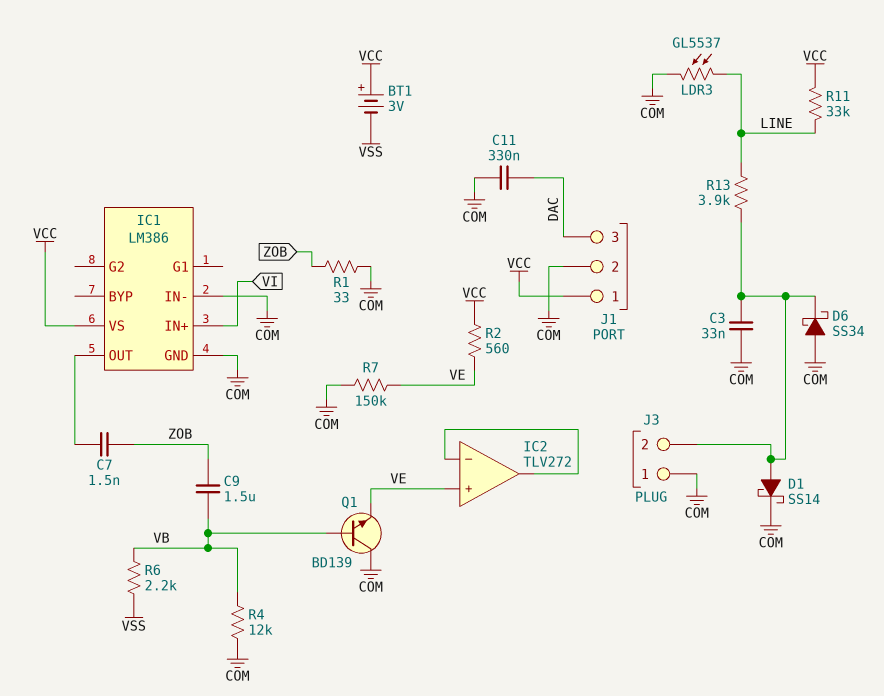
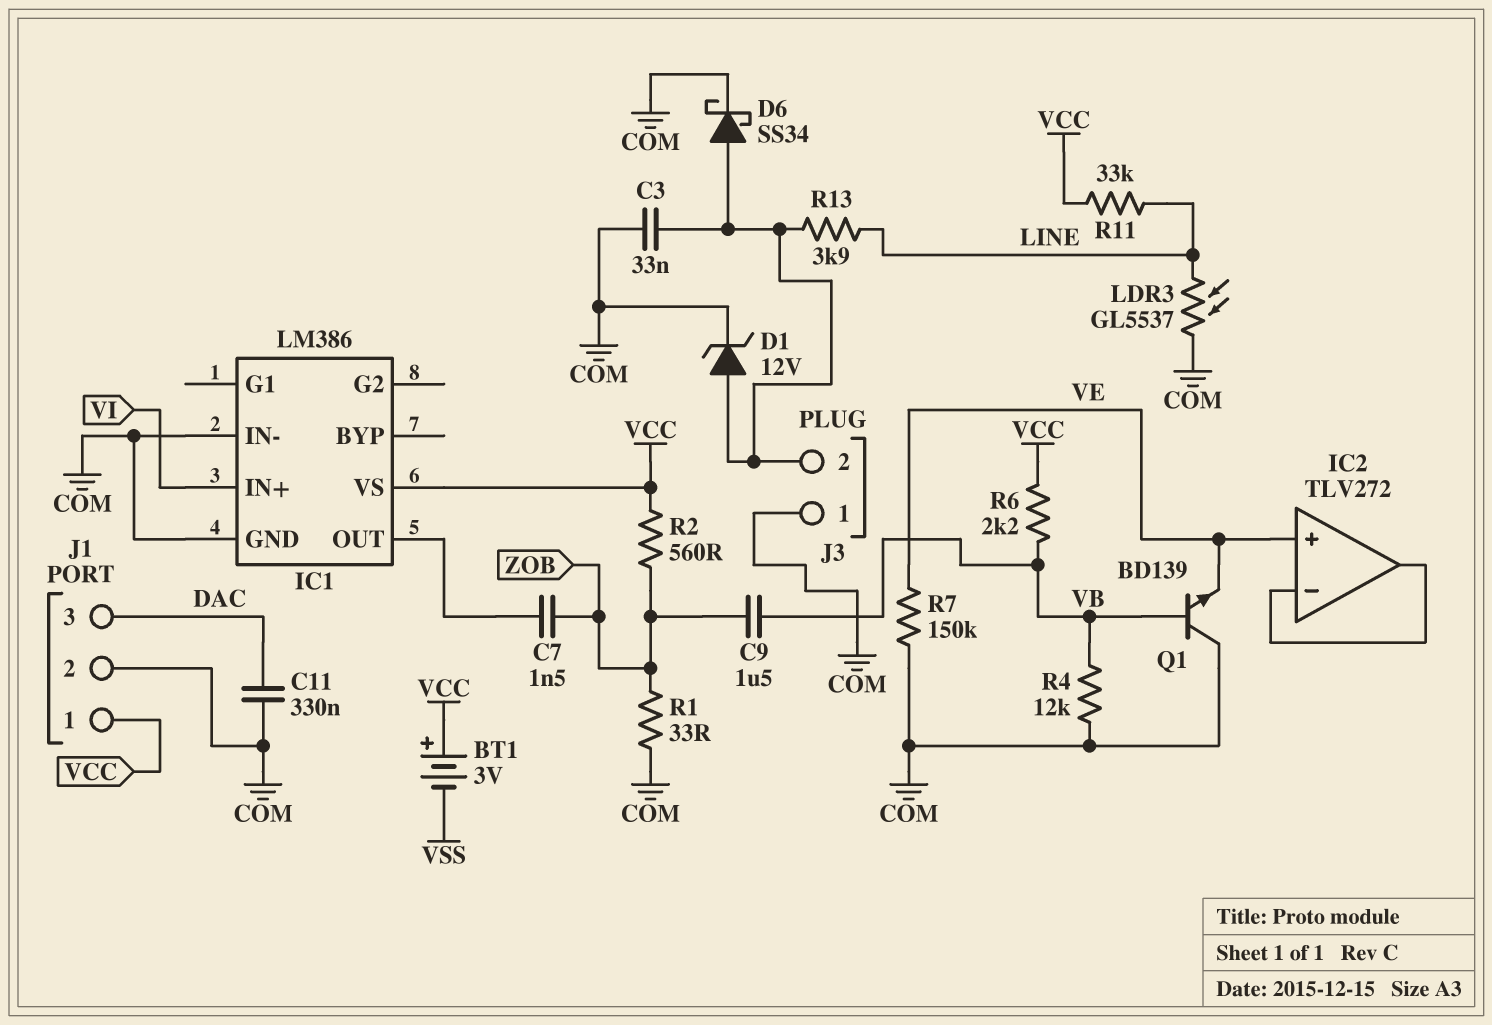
D1: schottky SS14 (A J3/2, K COM) -> zener 12V (A J3/2, K COM)
D6: schottky SS34 (A COM, K J3/2) -> schottky SS34 (A J3/2, K COM)
R2: 560 (VCC, VE) -> 560 (VCC, ZOB)
R6: 2.2k (VB, VSS) -> 2.2k (VB, VCC)

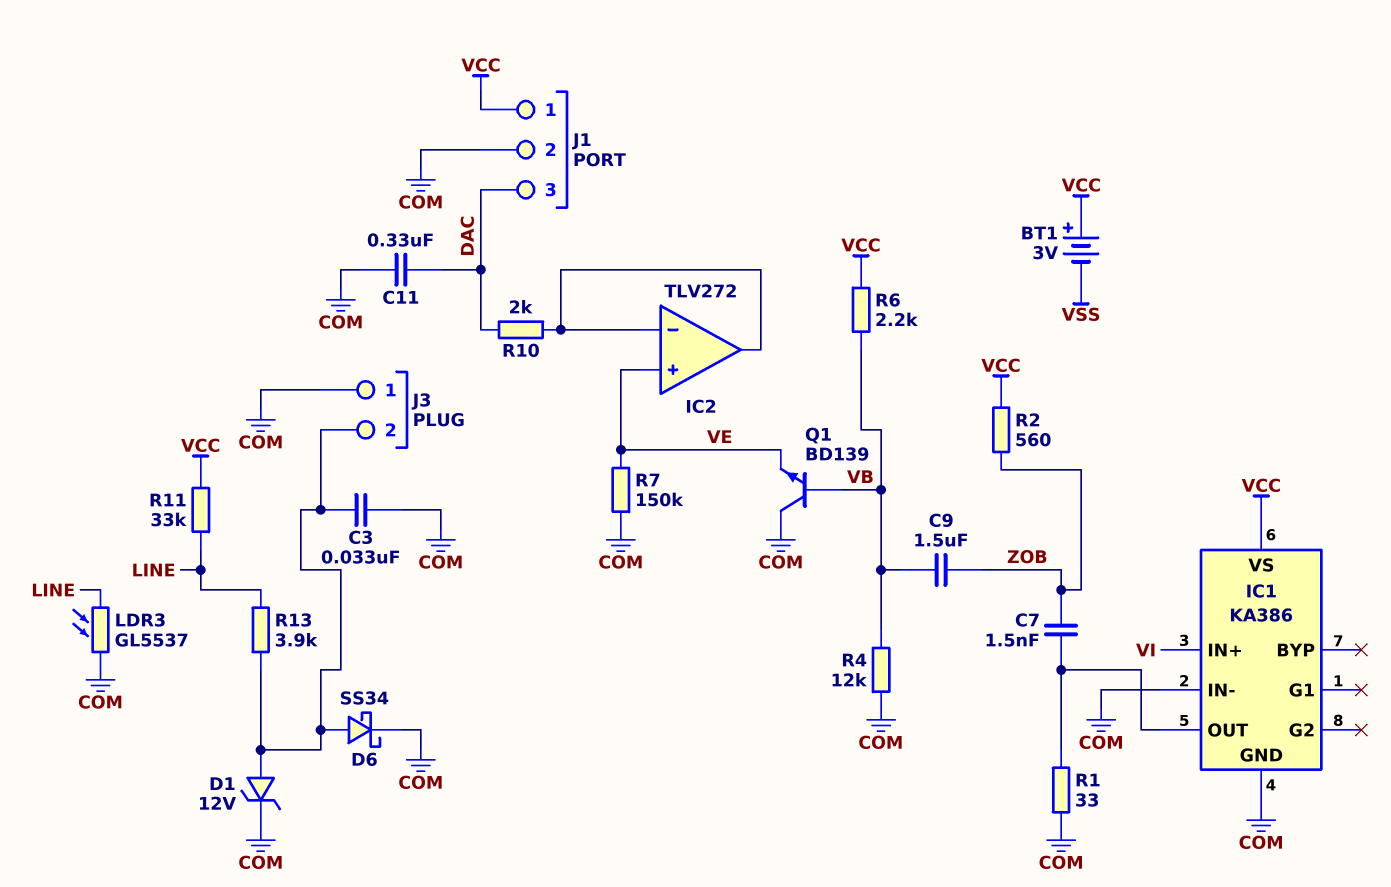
IC1: LM386 -> KA386
R1: 33 (COM, ZOB) -> 33 (COM, IC1/OUT)
R10: none -> 2k (DAC, IC2/in-)

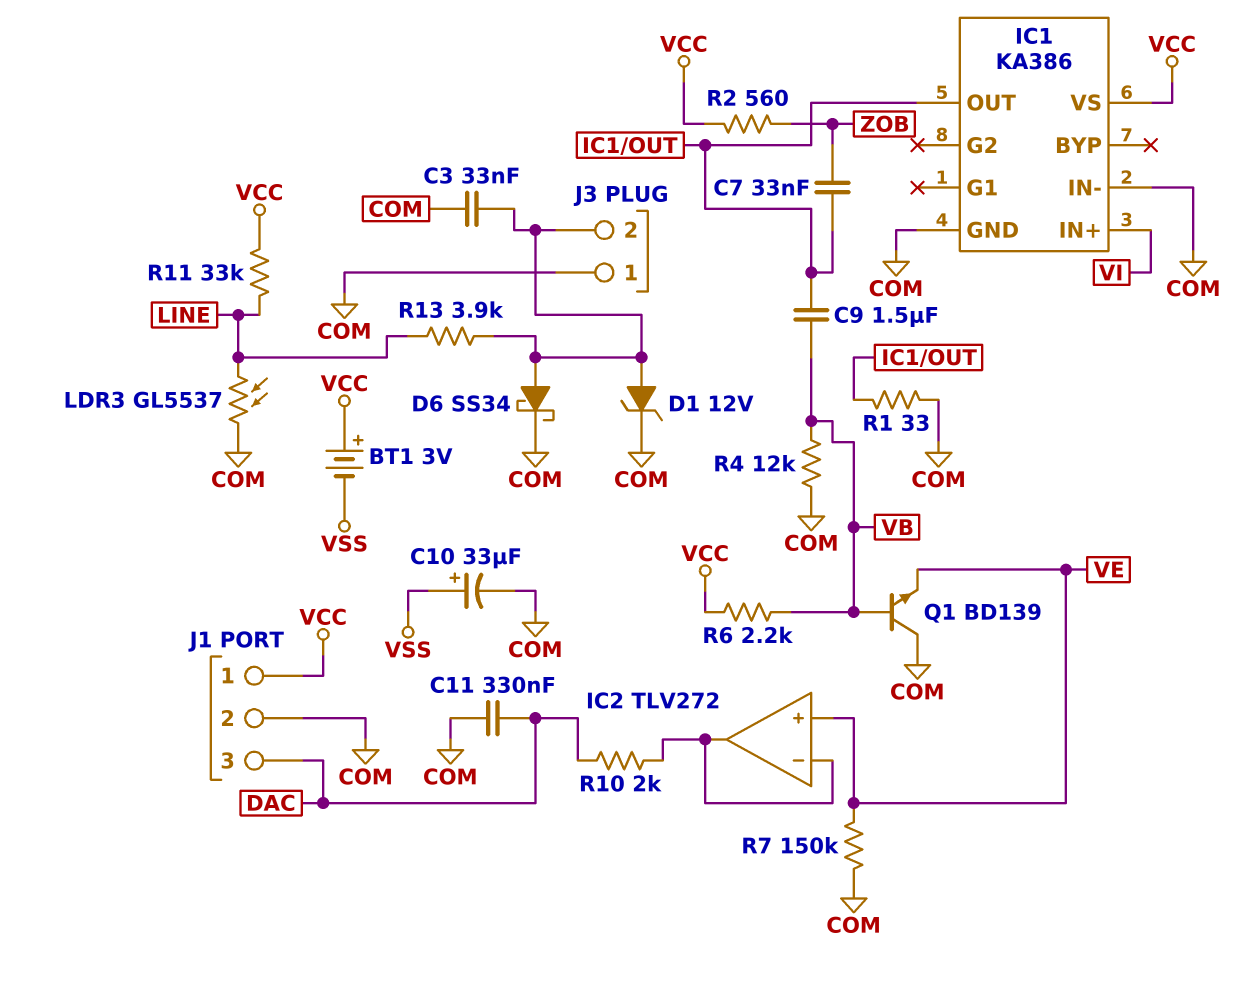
C7: 1.5nF (IC1/OUT, ZOB) -> 33nF (IC1/OUT, ZOB)
C9: 1.5uF (VB, ZOB) -> 1.5uF (IC1/OUT, VB)
C10: none -> 33uF (plus VSS, minus COM)

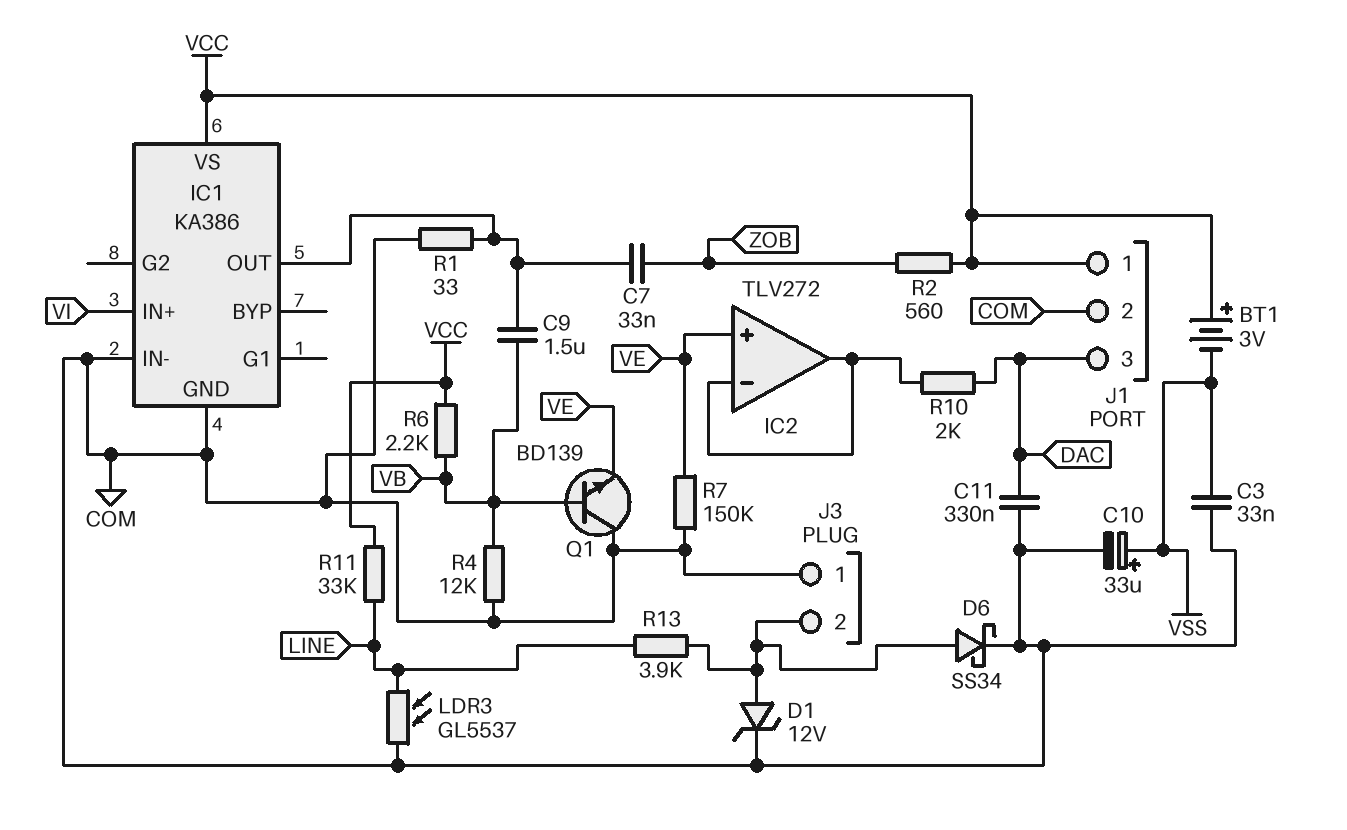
C3: 33nF (COM, J3/2) -> 33nF (COM, VSS)

